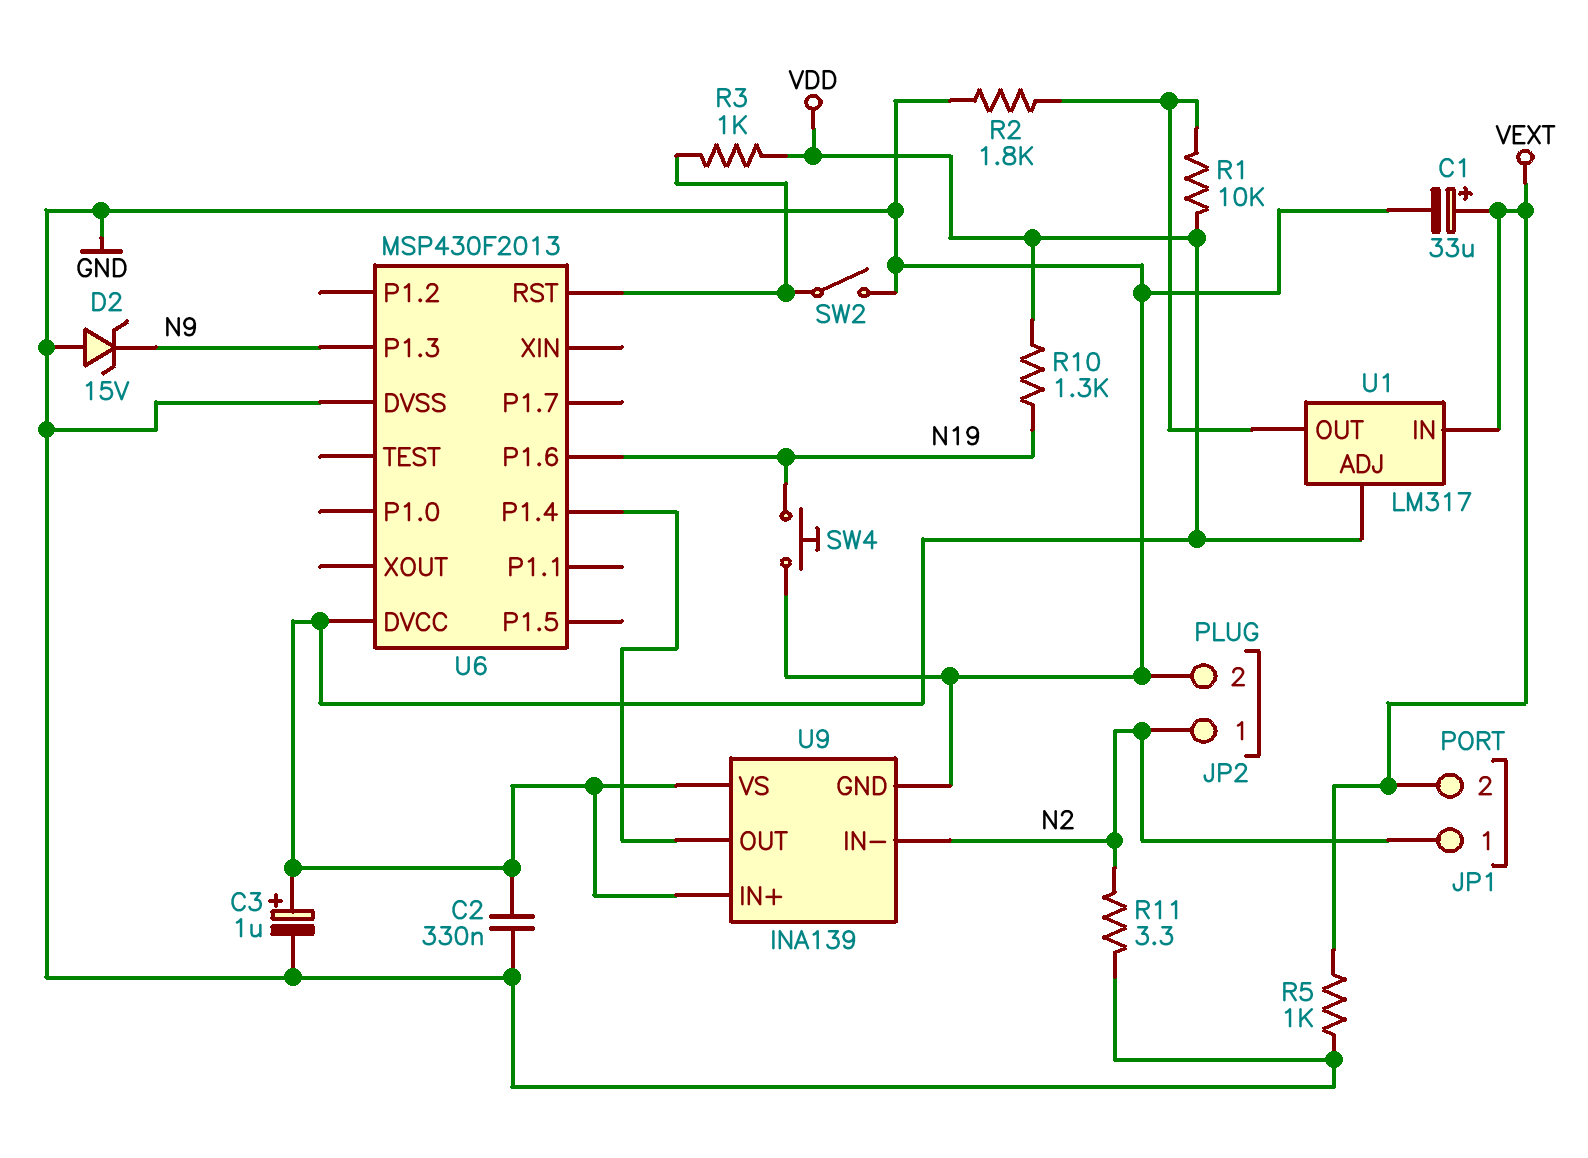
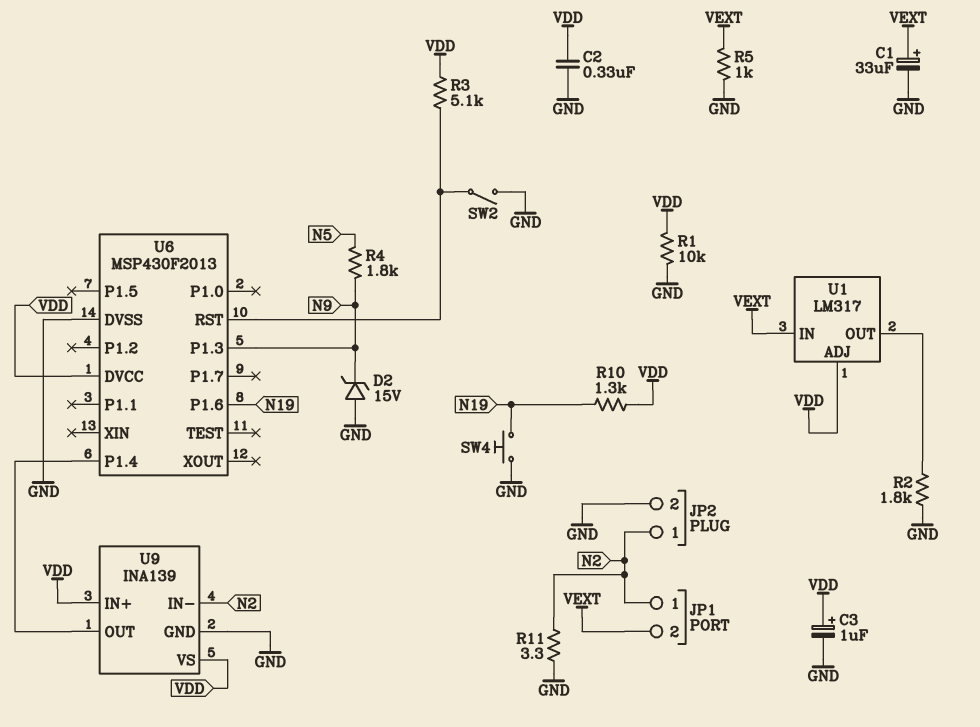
R1: 10k (U1/OUT, VDD) -> 10k (GND, VDD)
R3: 1k (U6/RST, VDD) -> 5.1k (U6/RST, VDD)
R4: none -> 1.8k (N5, N9)

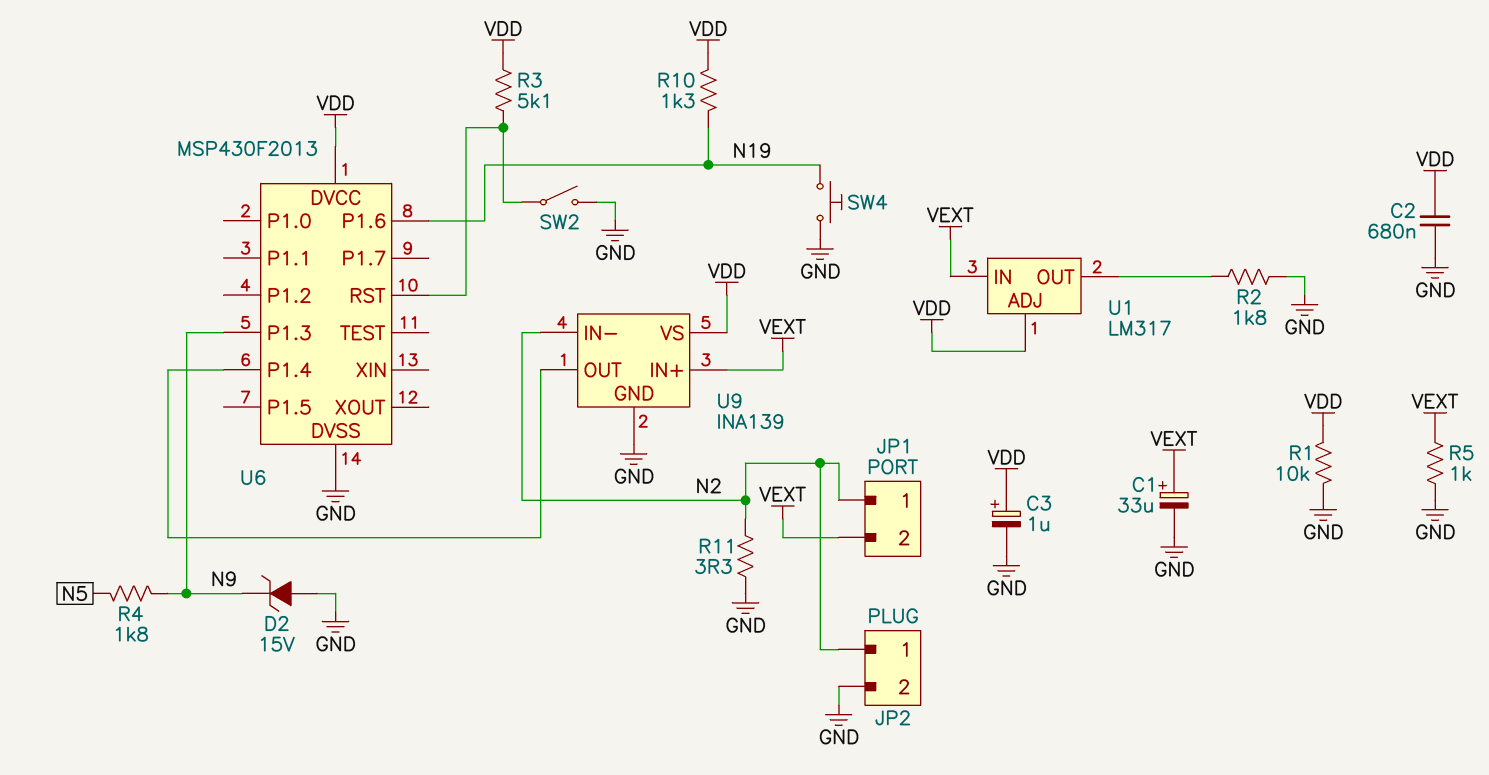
C2: 330nF (GND, VDD) -> 680nF (GND, VDD)
U9 pin IN+: VDD -> VEXT

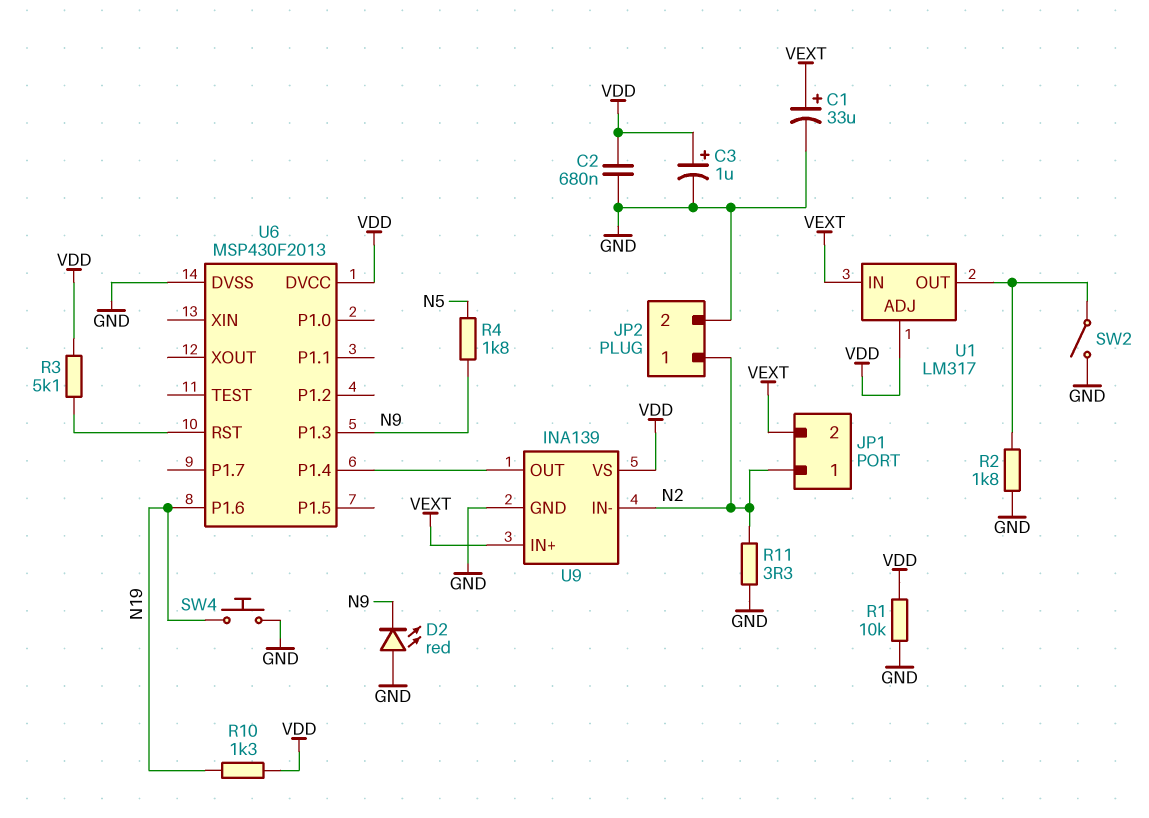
D2: zener 15V (A GND, K N9) -> LED red (A GND, K N9)
R5: 1k (GND, VEXT) -> none
SW2: switch (GND, U6/RST) -> switch (GND, U1/OUT)

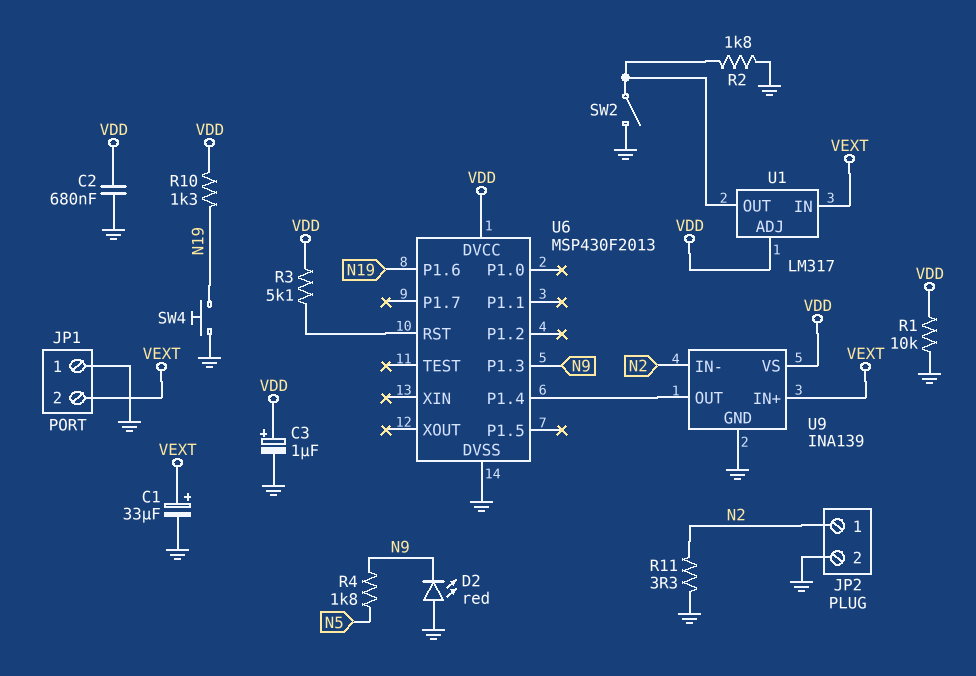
JP1 pin 1: N2 -> GND

